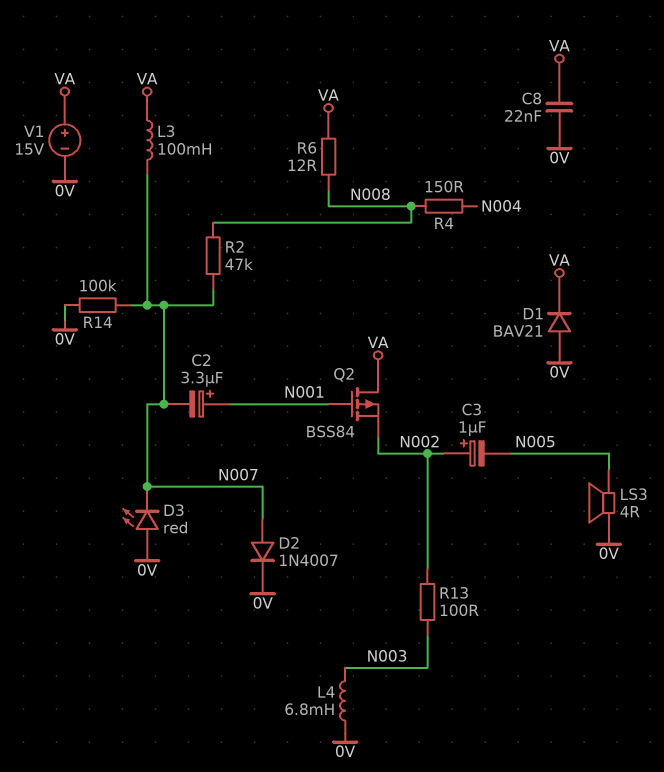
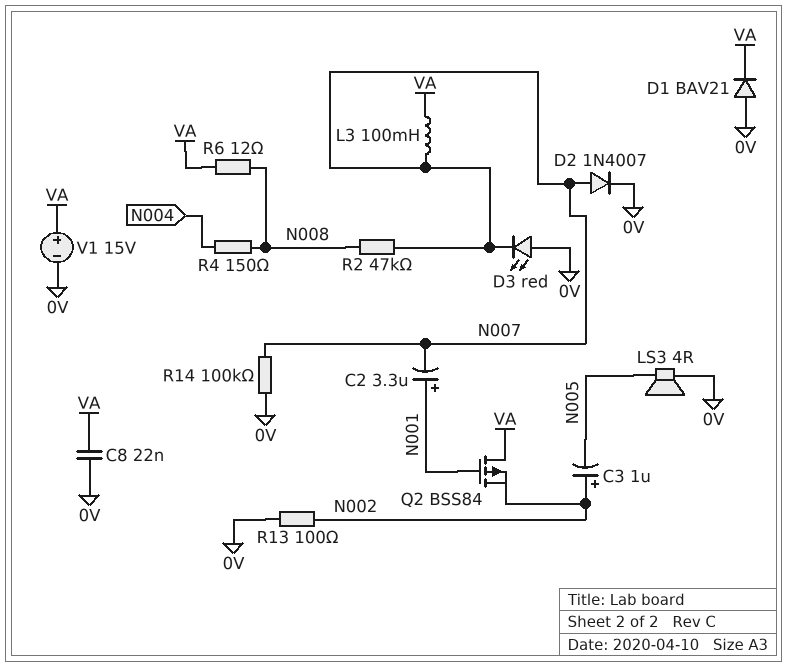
L4: 6.8mH (0V, N003) -> none
R13: 100 (N002, N003) -> 100 (0V, N002)

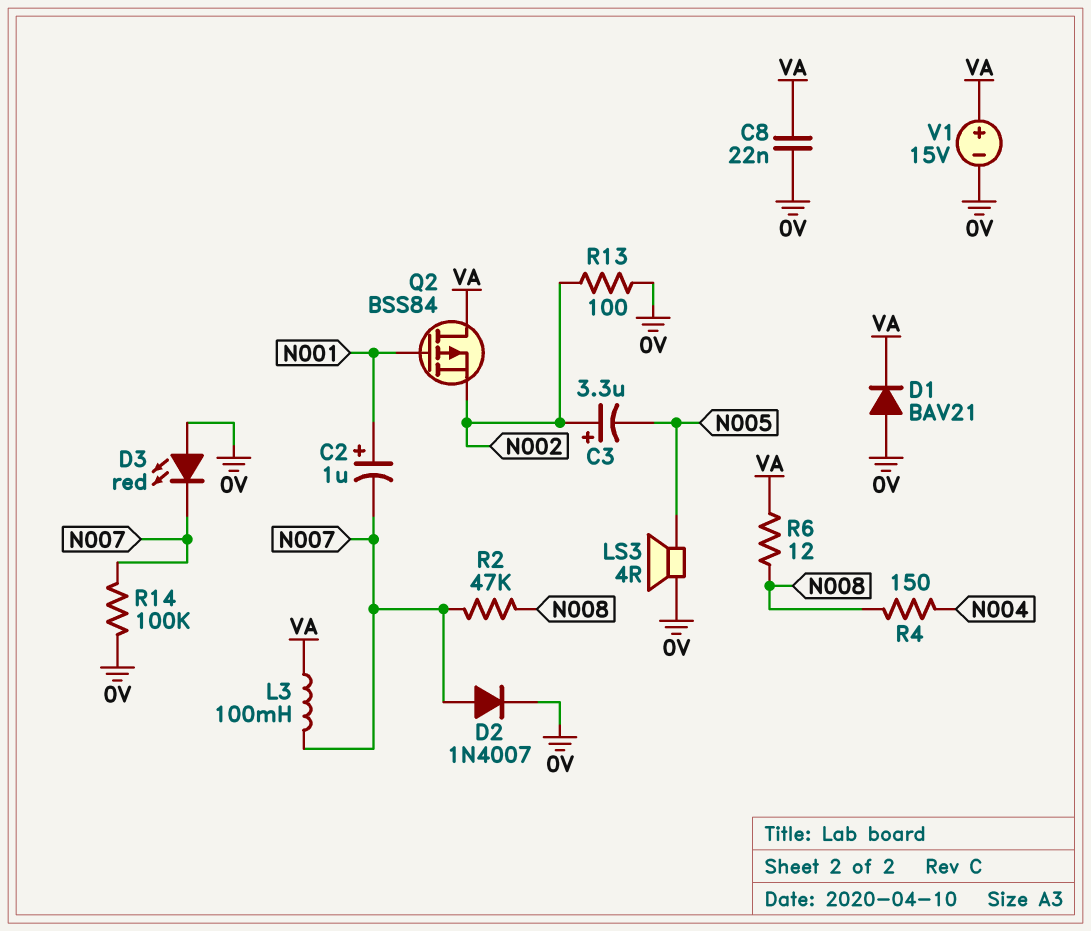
C2: 3.3uF (plus N001, minus N007) -> 1uF (plus N001, minus N007)
C3: 1uF (plus N002, minus N005) -> 3.3uF (plus N002, minus N005)

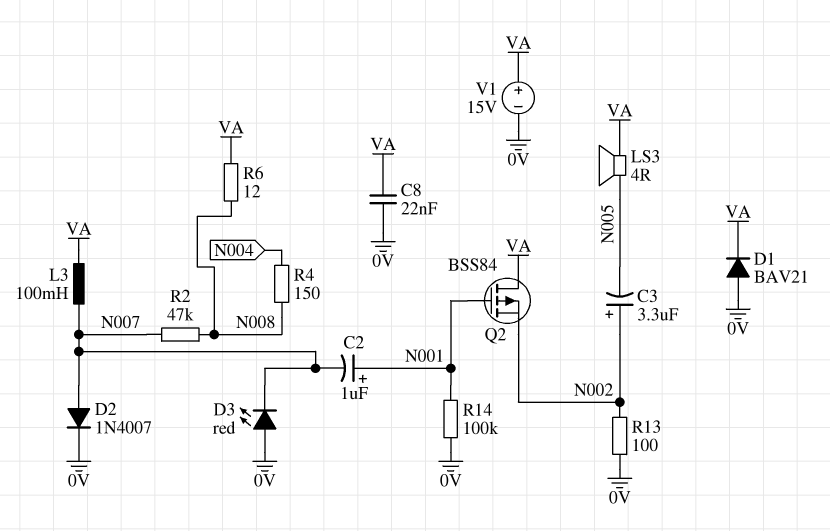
LS3: speaker 4R (0V, N005) -> speaker 4R (N005, VA)
R14: 100k (0V, N007) -> 100k (0V, N001)

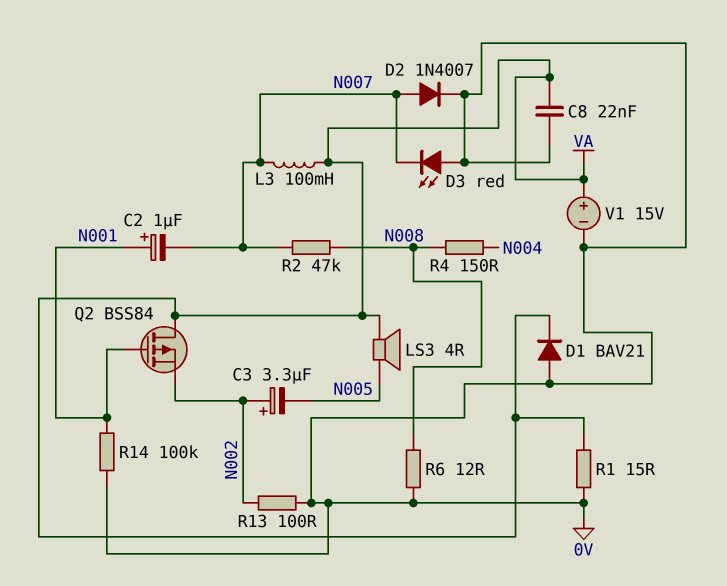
R1: none -> 15 (0V, VA)
R6: 12 (N008, VA) -> 12 (0V, N008)

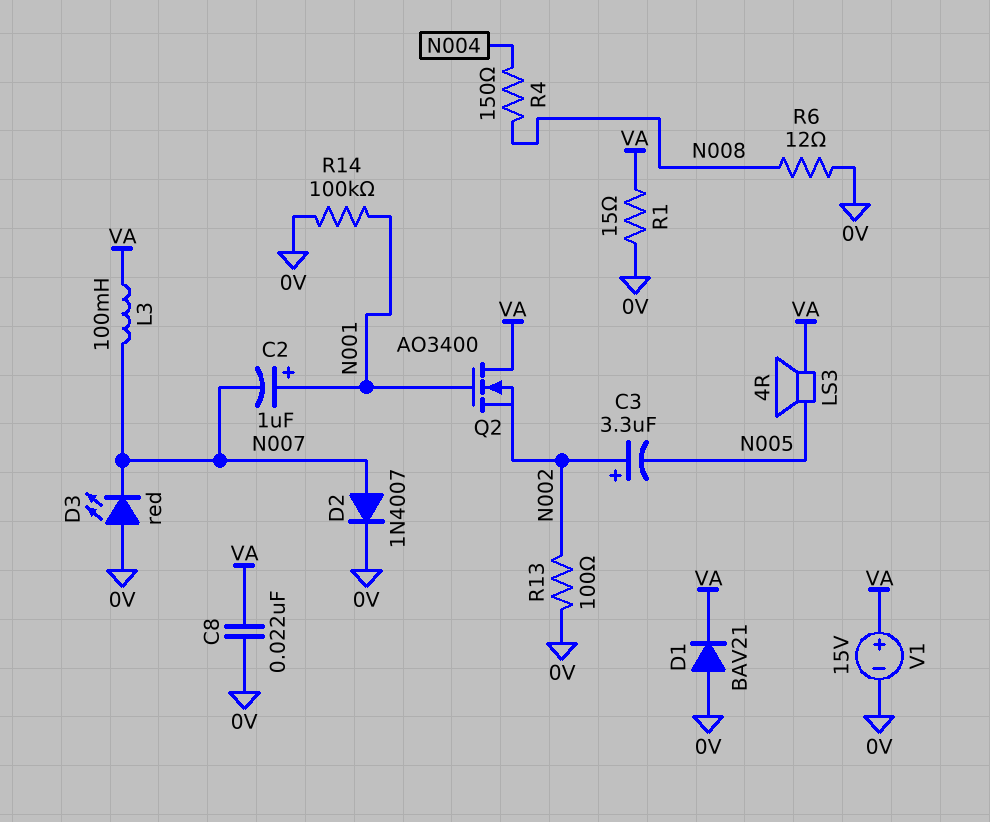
Q2: PMOS BSS84 (G N001, D VA, S N002) -> NMOS AO3400 (G N001, D VA, S N002)
R2: 47k (N007, N008) -> none

